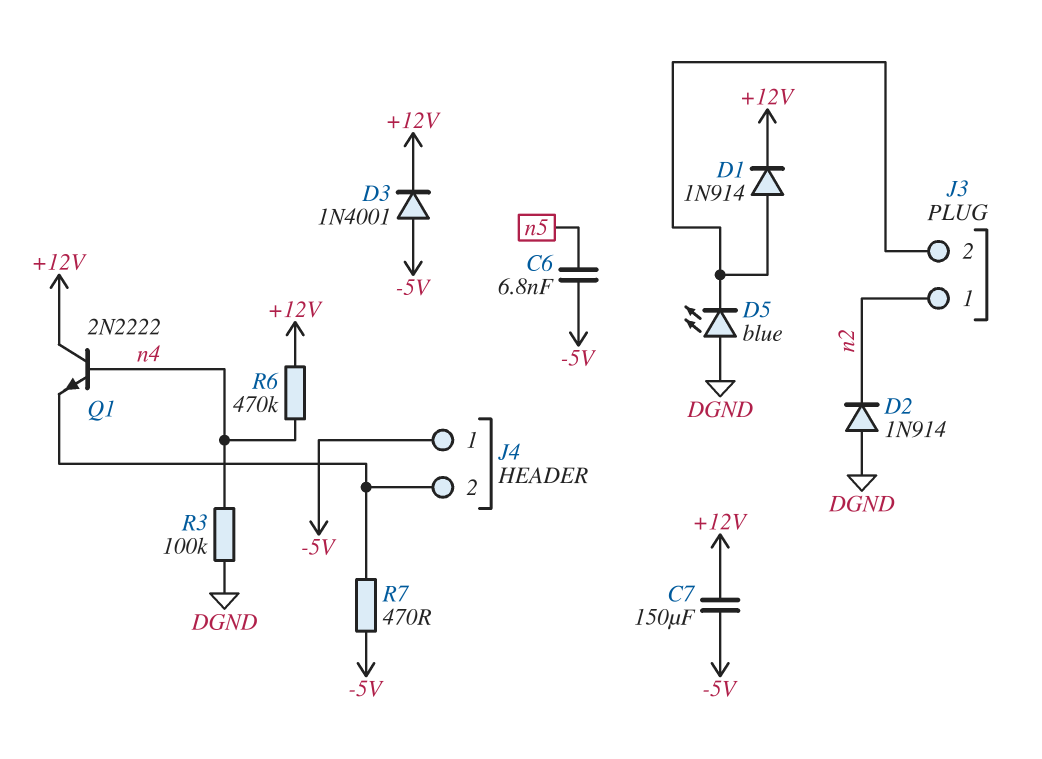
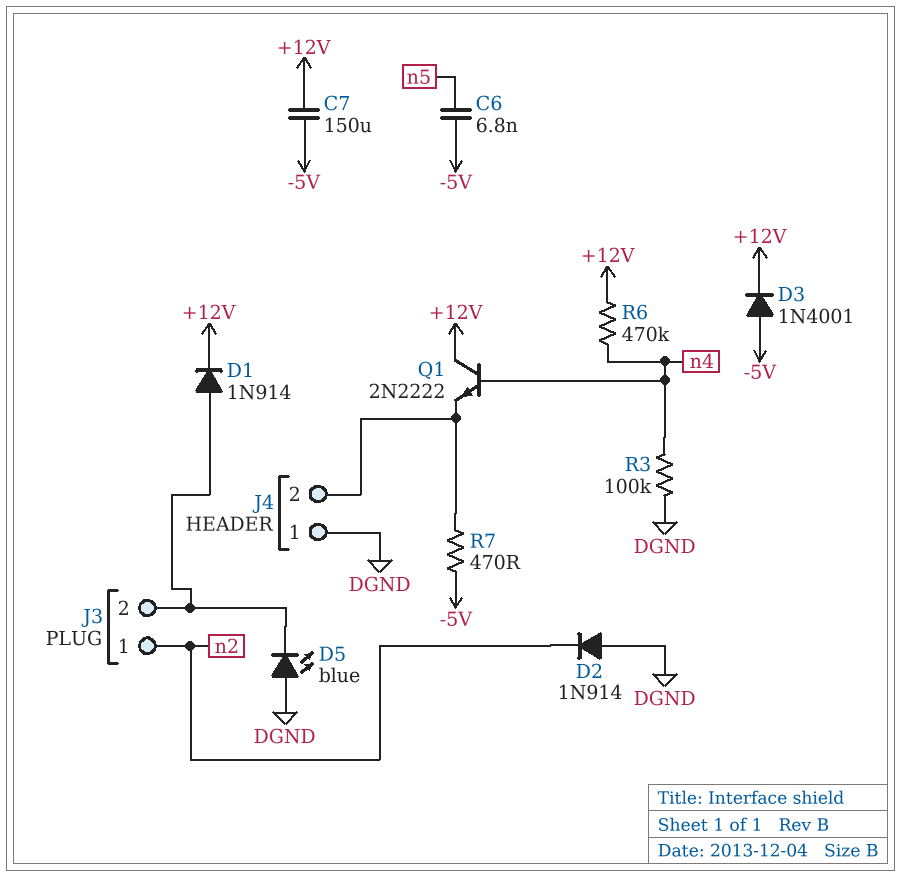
J4 pin 1: -5V -> DGND

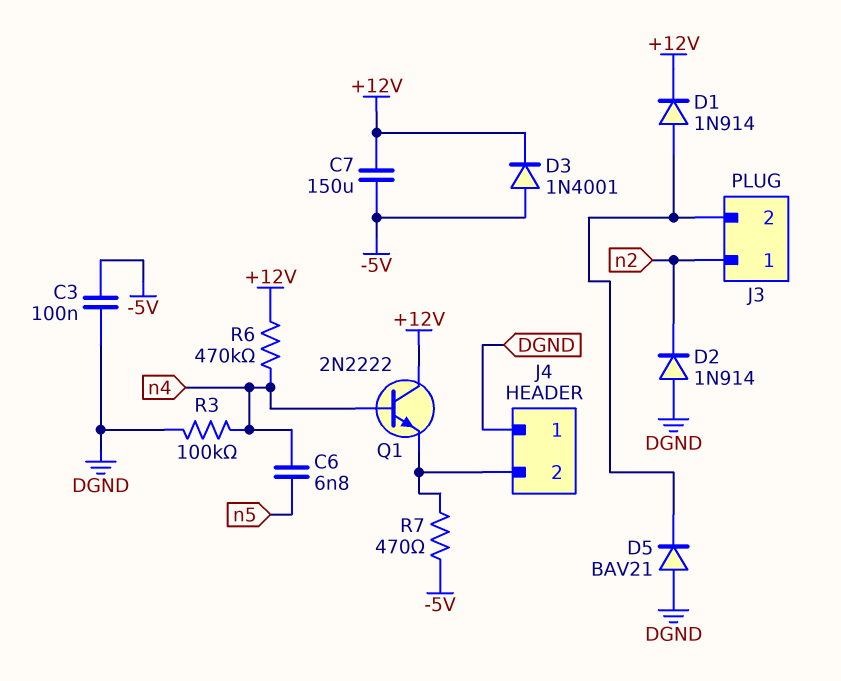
C3: none -> 100nF (-5V, DGND)
C6: 6.8nF (-5V, n5) -> 6.8nF (n4, n5)
D5: LED blue (A DGND, K J3/2) -> diode BAV21 (A DGND, K J3/2)

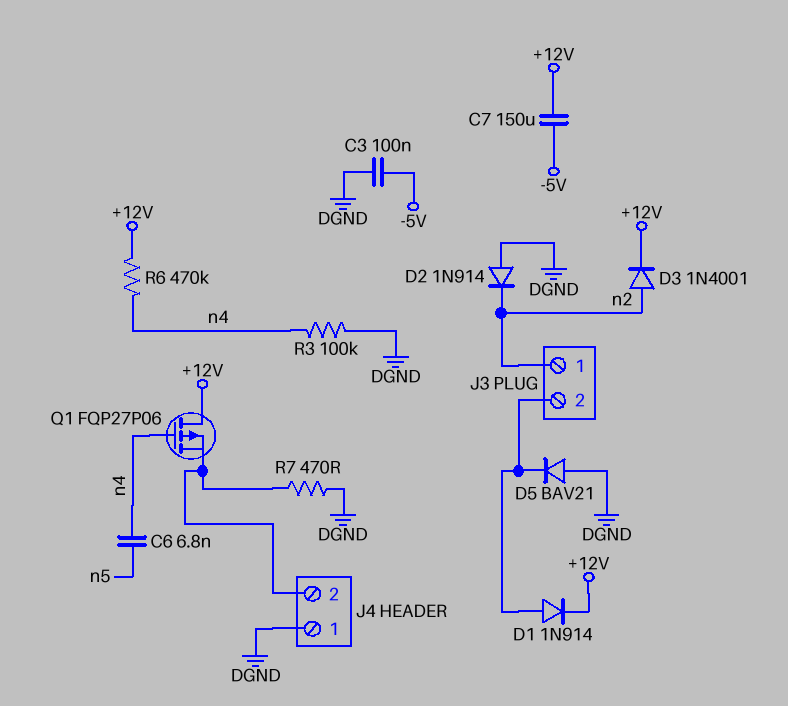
D3: diode 1N4001 (A -5V, K +12V) -> diode 1N4001 (A n2, K +12V)
Q1: NPN 2N2222 (B n4, C +12V, E J4/2) -> PMOS FQP27P06 (G n4, D +12V, S J4/2)
R7: 470 (-5V, J4/2) -> 470 (DGND, J4/2)

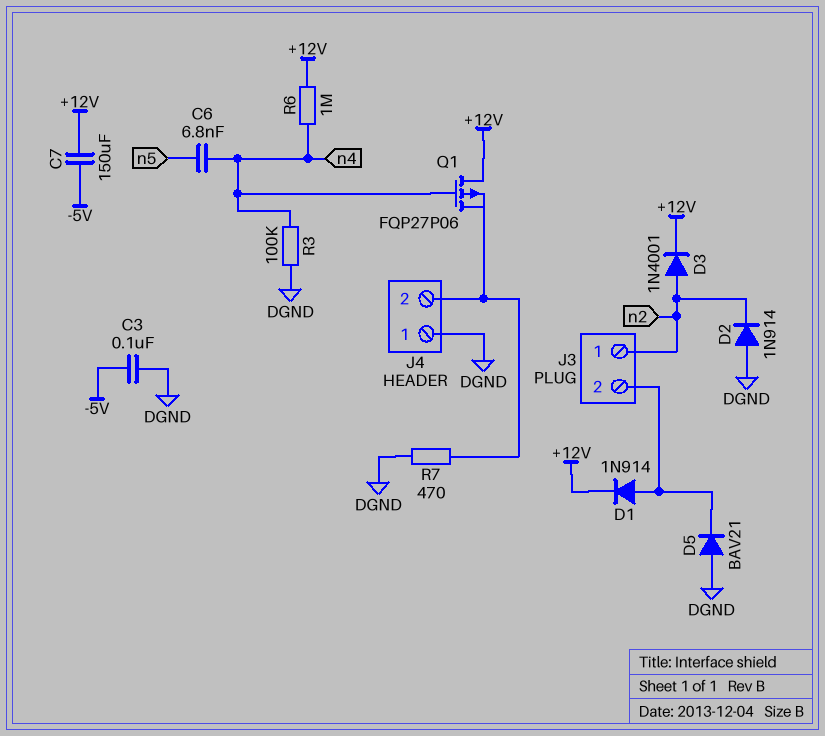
R6: 470k (+12V, n4) -> 1M (+12V, n4)

